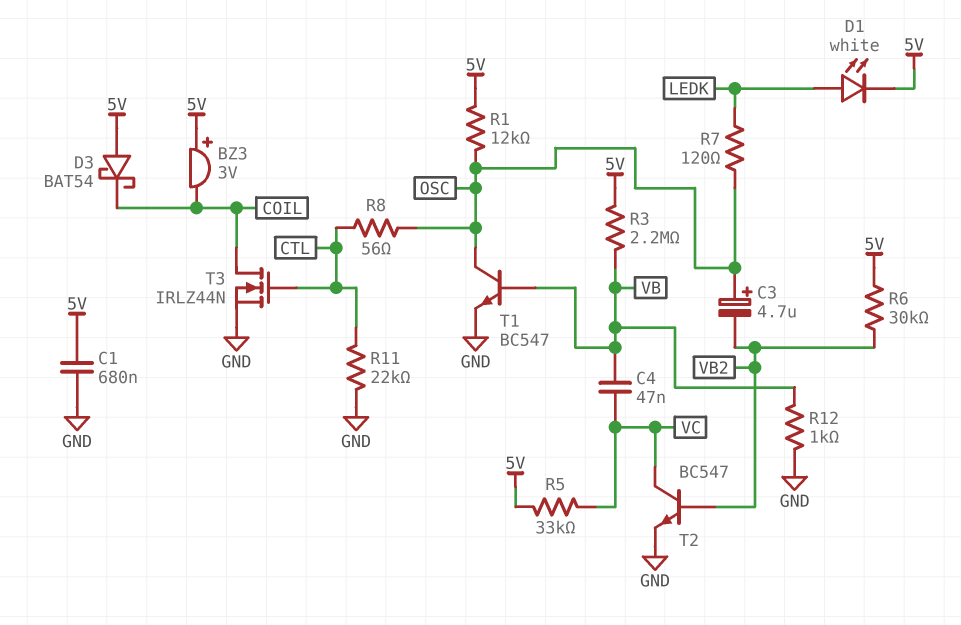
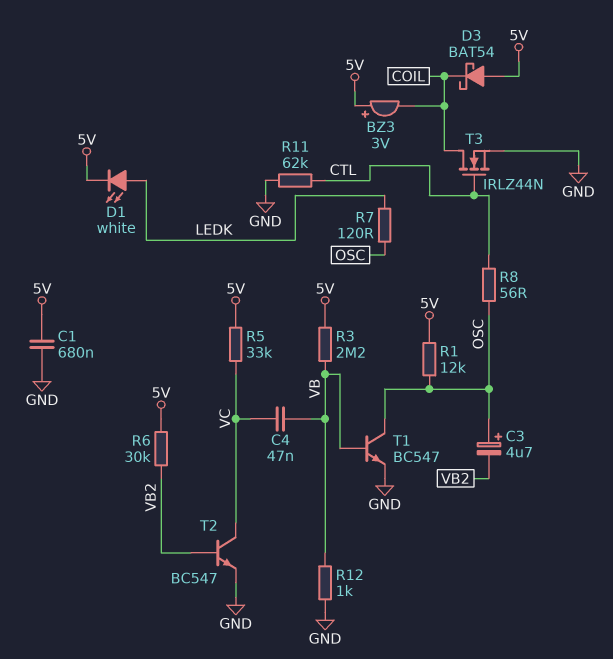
R11: 22k (CTL, GND) -> 62k (CTL, GND)

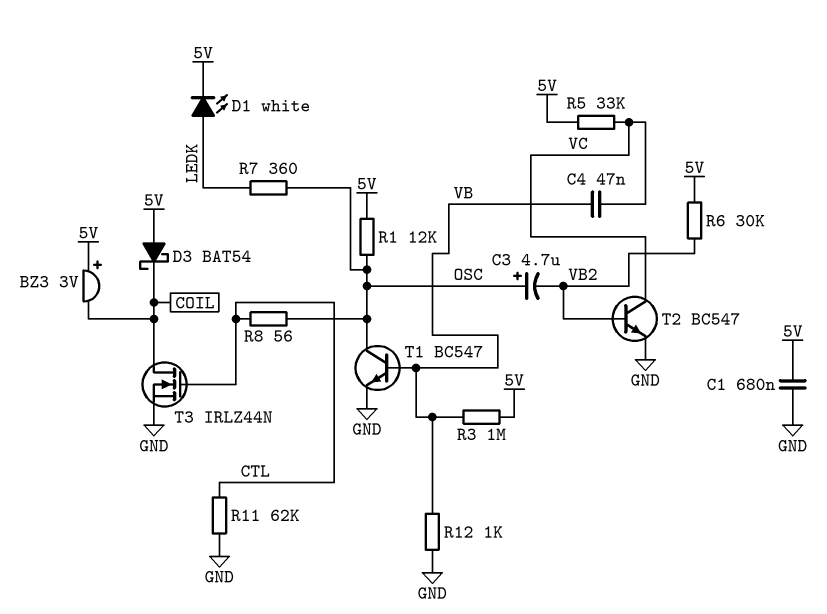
R3: 2.2M (5V, VB) -> 1M (5V, VB)
R7: 120 (LEDK, OSC) -> 360 (LEDK, OSC)

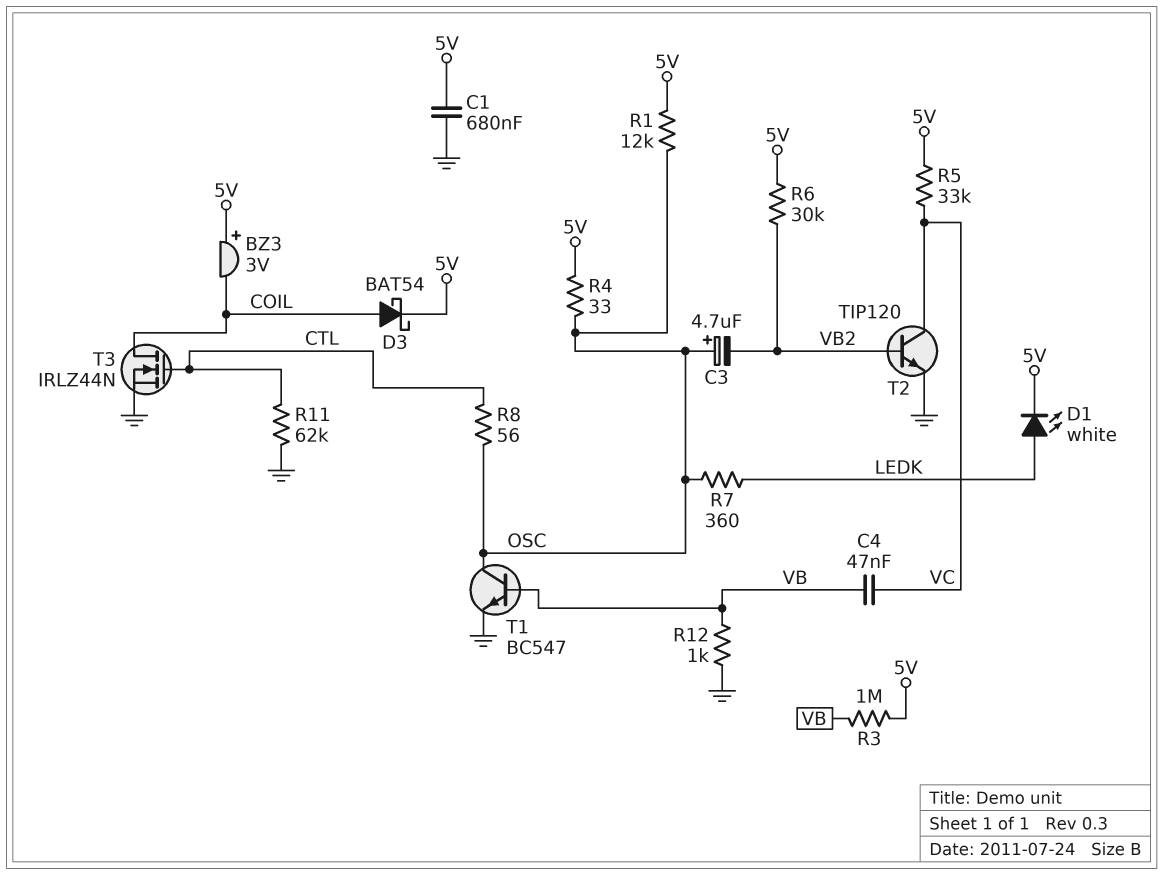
D3: schottky BAT54 (A 5V, K COIL) -> schottky BAT54 (A COIL, K 5V)
R4: none -> 33 (5V, OSC)
T2: NPN BC547 (B VB2, C VC, E GND) -> NPN TIP120 (B VB2, C VC, E GND)

